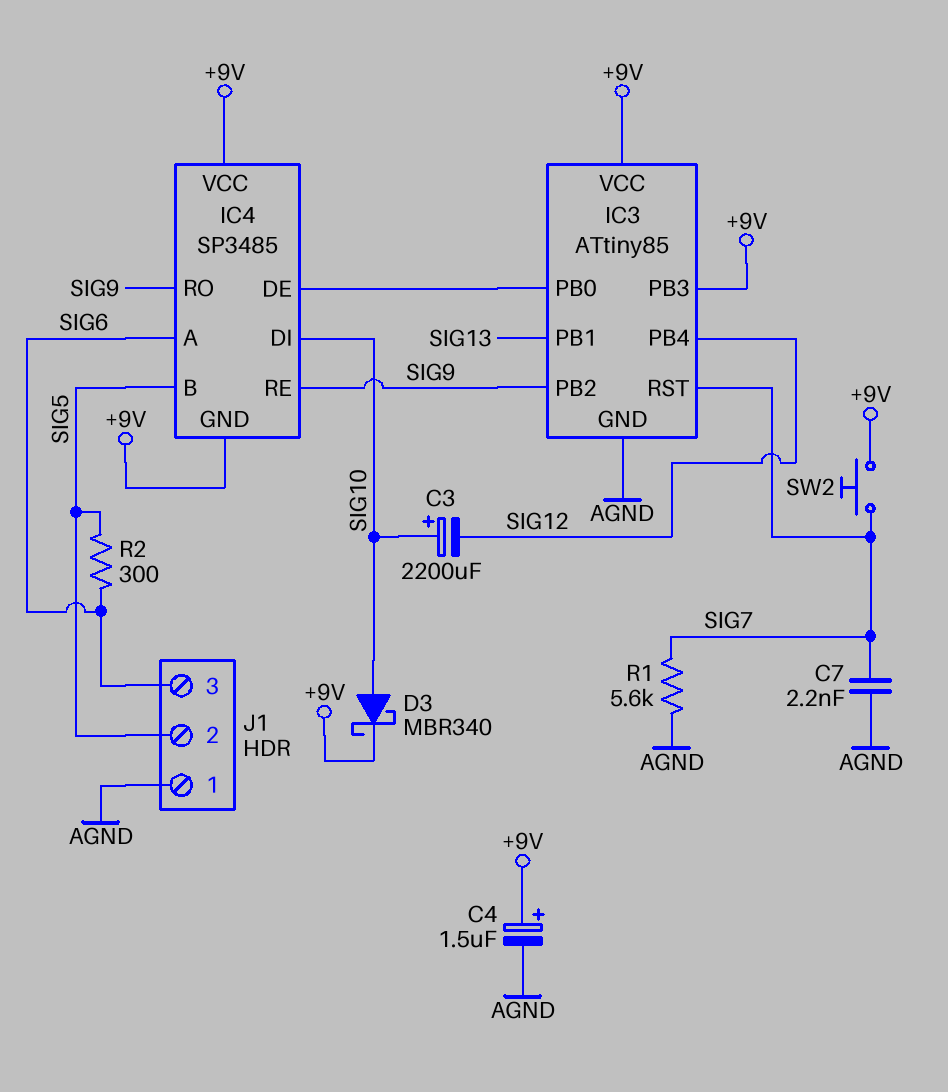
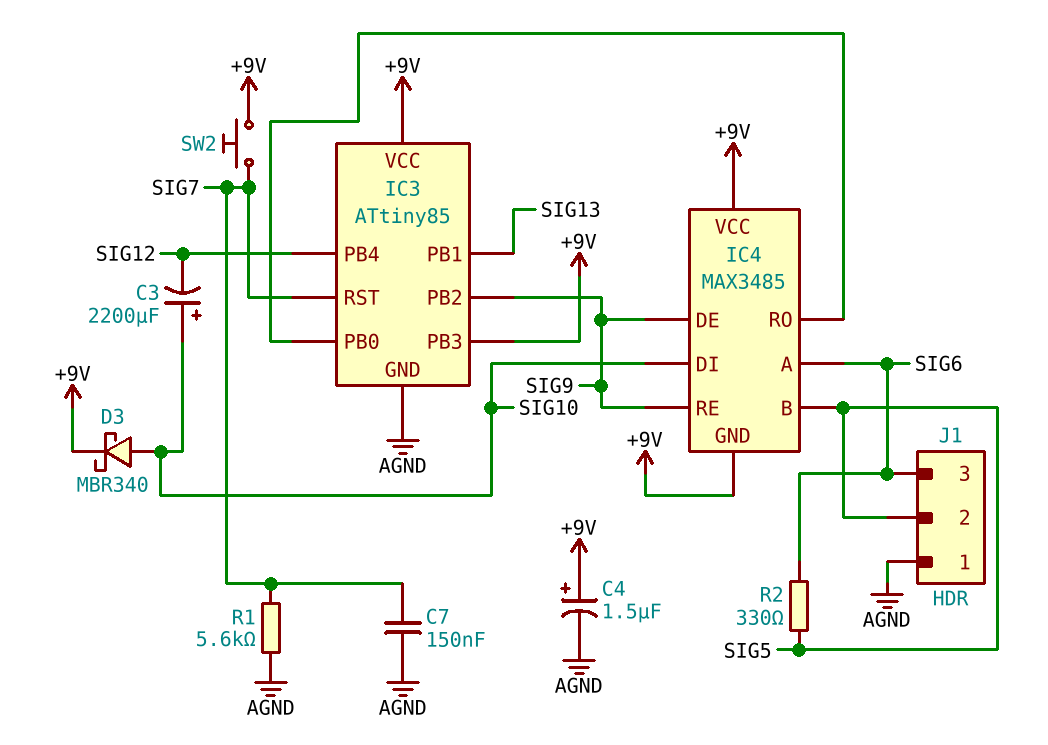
C7: 2.2nF (AGND, SIG7) -> 150nF (AGND, SIG7)
IC4: SP3485 -> MAX3485
IC4 pin DE: IC3/PB0 -> SIG9
IC4 pin RO: SIG9 -> IC3/PB0
R2: 300 (SIG5, SIG6) -> 330 (SIG5, SIG6)

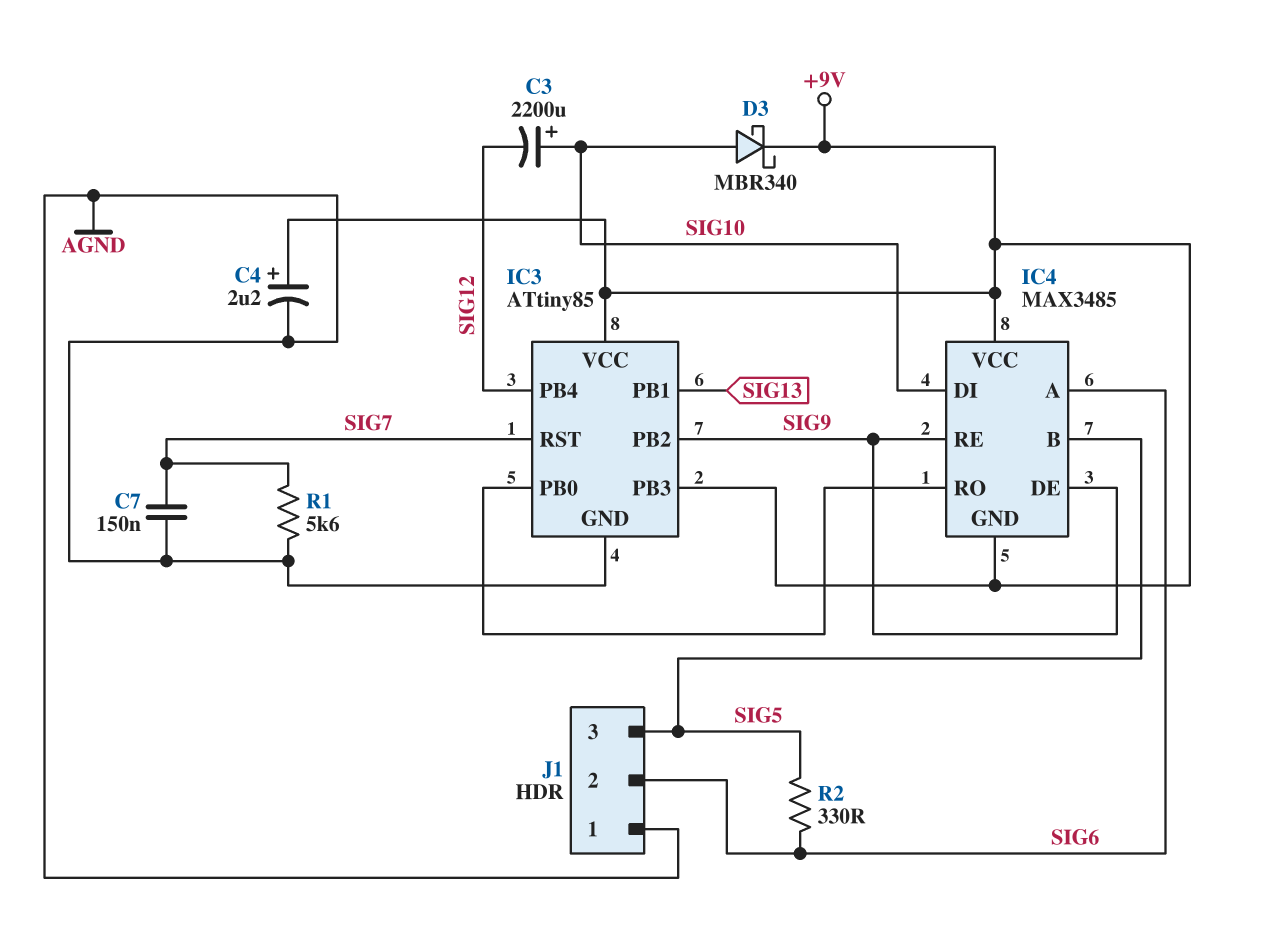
C4: 1.5uF (plus +9V, minus AGND) -> 2.2uF (plus +9V, minus AGND)
J1 pin 2: SIG5 -> SIG6
J1 pin 3: SIG6 -> SIG5
SW2: button (+9V, SIG7) -> none

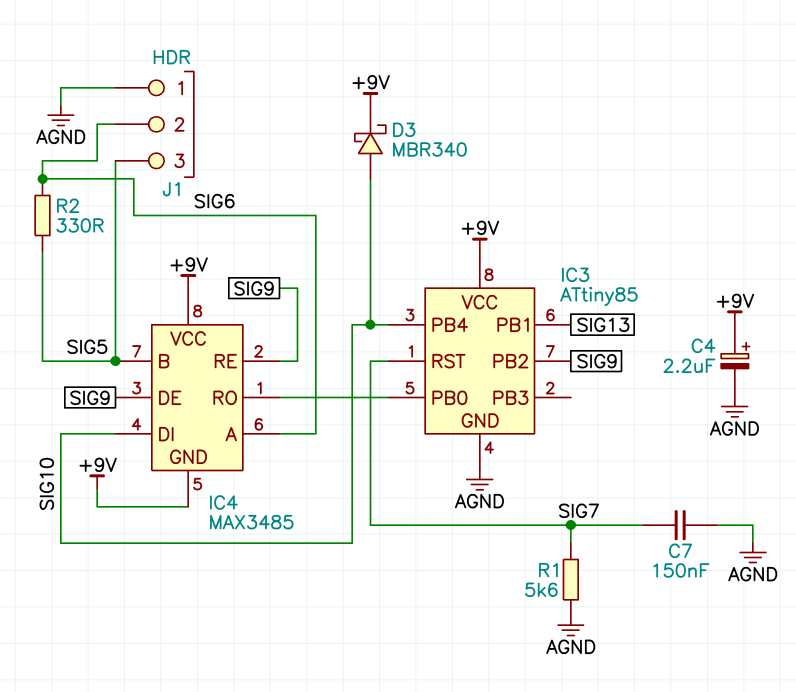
C3: 2200uF (plus SIG10, minus SIG12) -> none
IC3 pin PB3: +9V -> none
IC3 pin PB4: SIG12 -> SIG10

